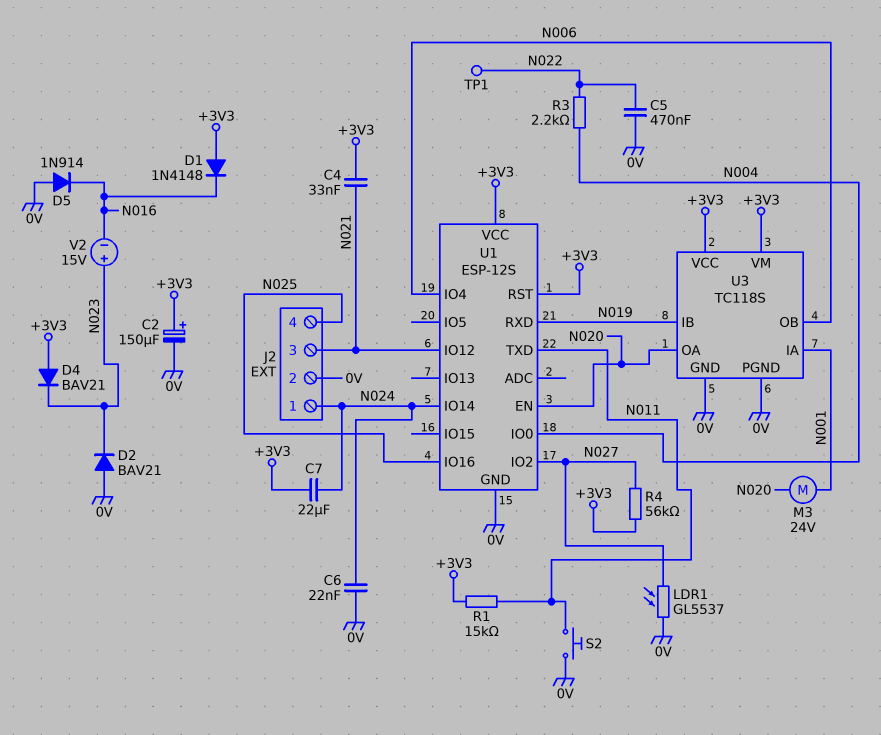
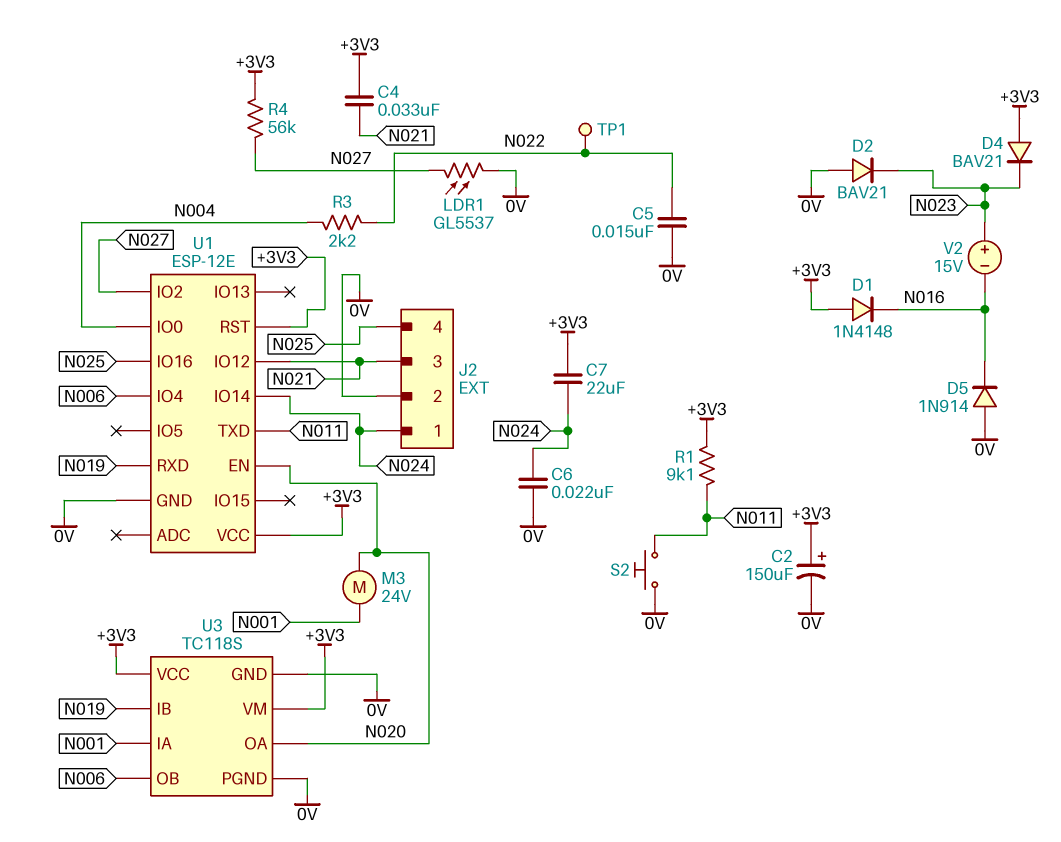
C5: 470nF (0V, N022) -> 15nF (0V, N022)
R1: 15k (+3V3, N011) -> 9.1k (+3V3, N011)
U1: ESP-12S -> ESP-12E

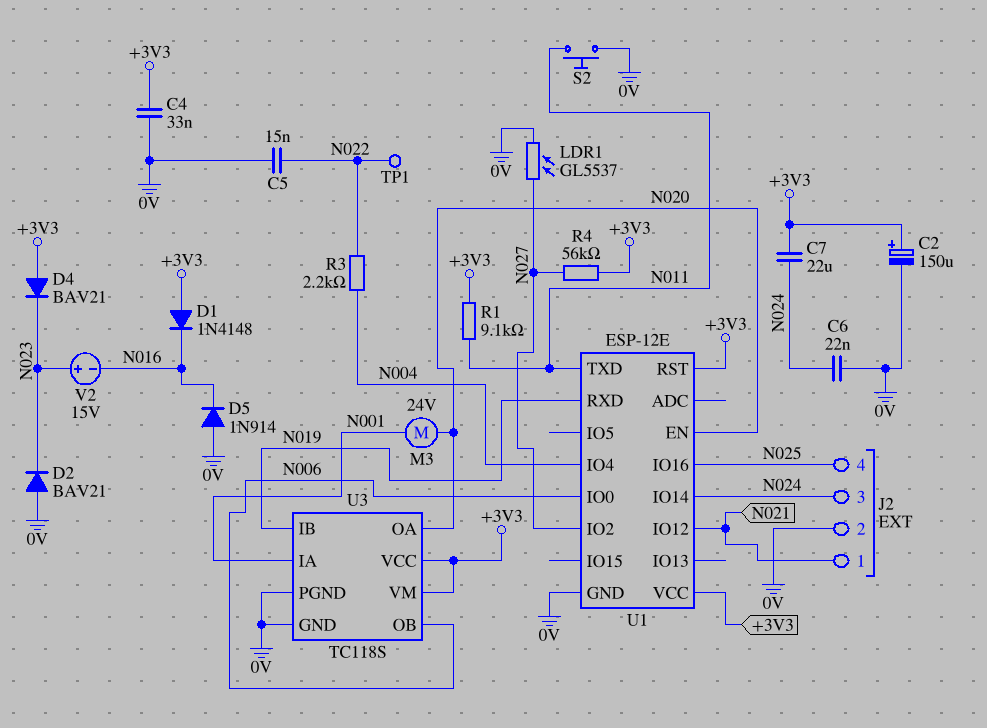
C4: 33nF (+3V3, N021) -> 33nF (+3V3, 0V)
J2 pin 1: N024 -> N021
J2 pin 3: N021 -> N024
U1 pin IO0: N004 -> N006
U1 pin IO4: N006 -> N004

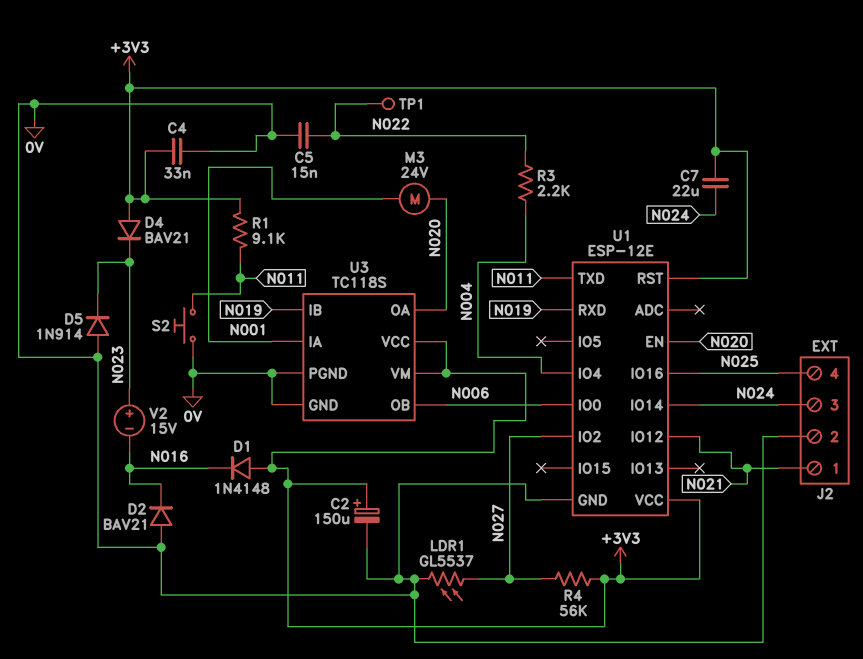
C6: 22nF (0V, N024) -> none
D2: diode BAV21 (A 0V, K N023) -> diode BAV21 (A 0V, K N016)
D5: diode 1N914 (A 0V, K N016) -> diode 1N914 (A 0V, K N023)

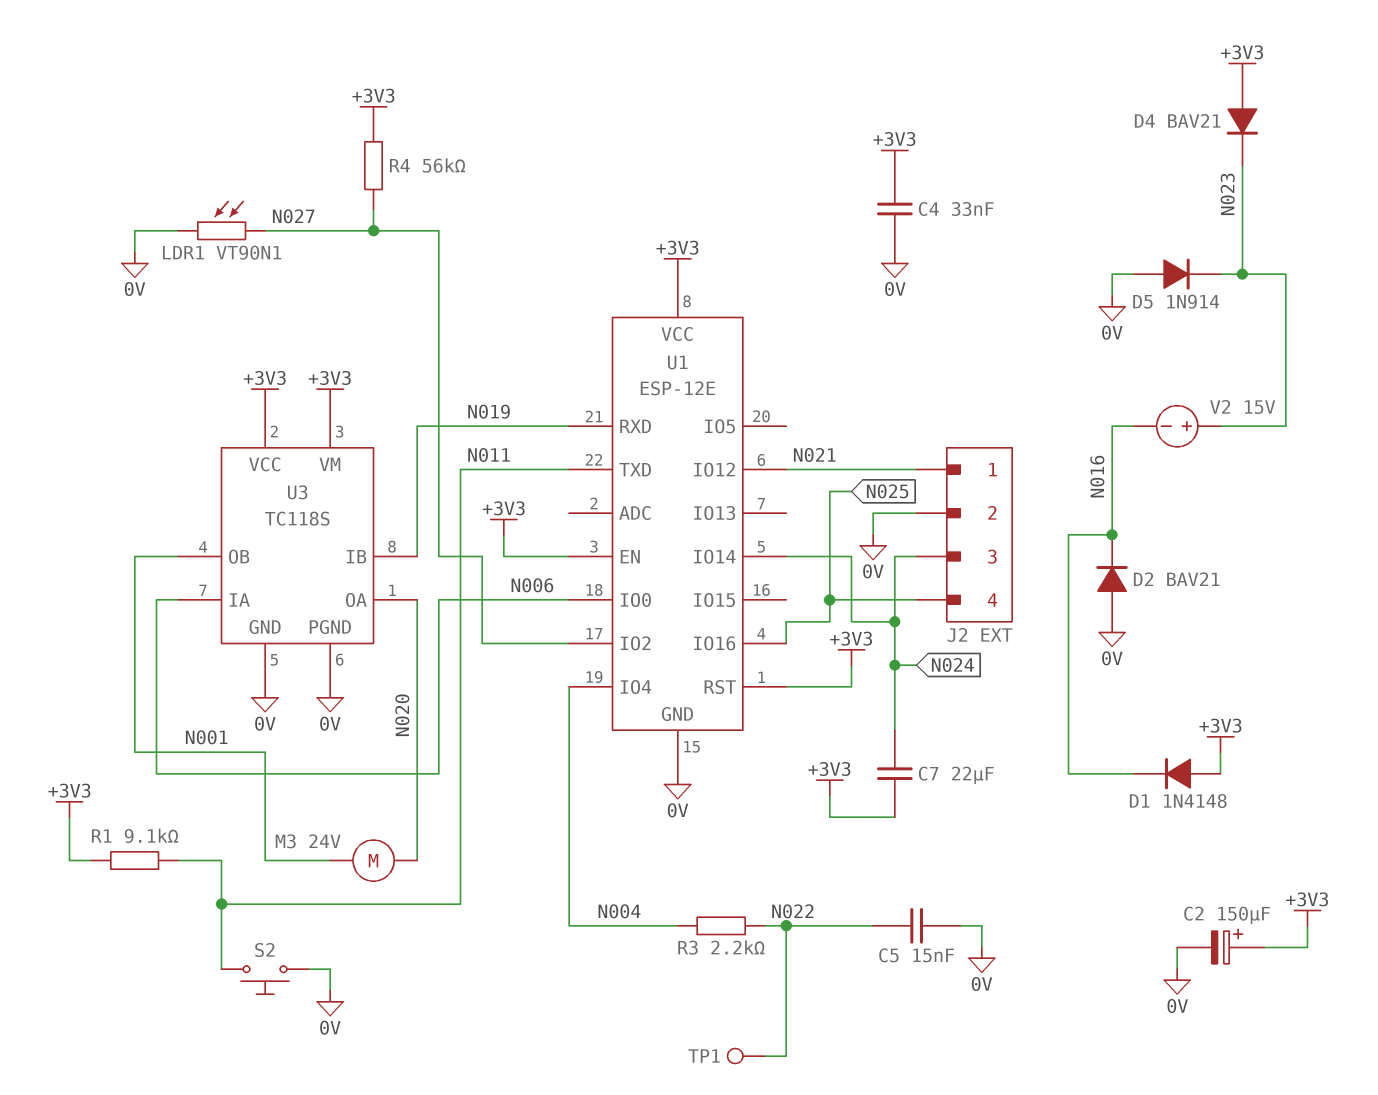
LDR1: GL5537 (0V, N027) -> VT90N1 (0V, N027)
U1 pin EN: N020 -> +3V3
U3 pin IA: N001 -> N006
U3 pin OB: N006 -> N001

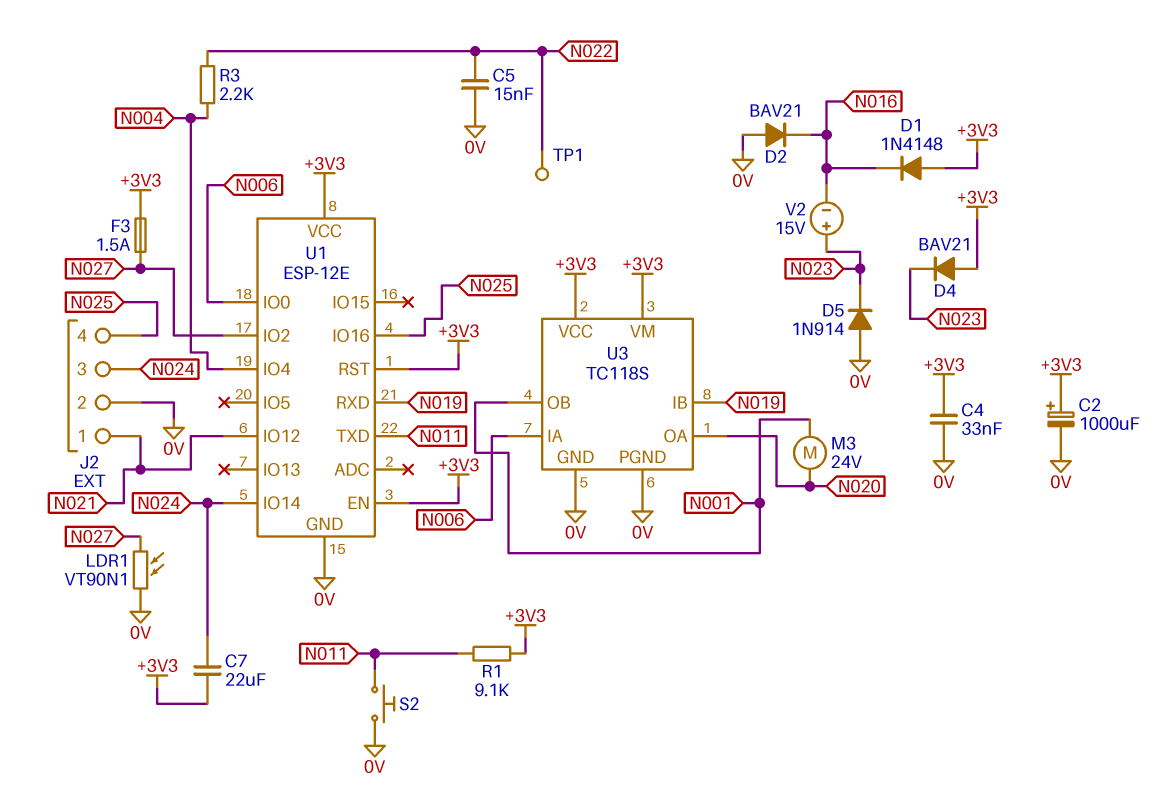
C2: 150uF (plus +3V3, minus 0V) -> 1000uF (plus +3V3, minus 0V)
F3: none -> 1.5A (+3V3, N027)
R4: 56k (+3V3, N027) -> none

